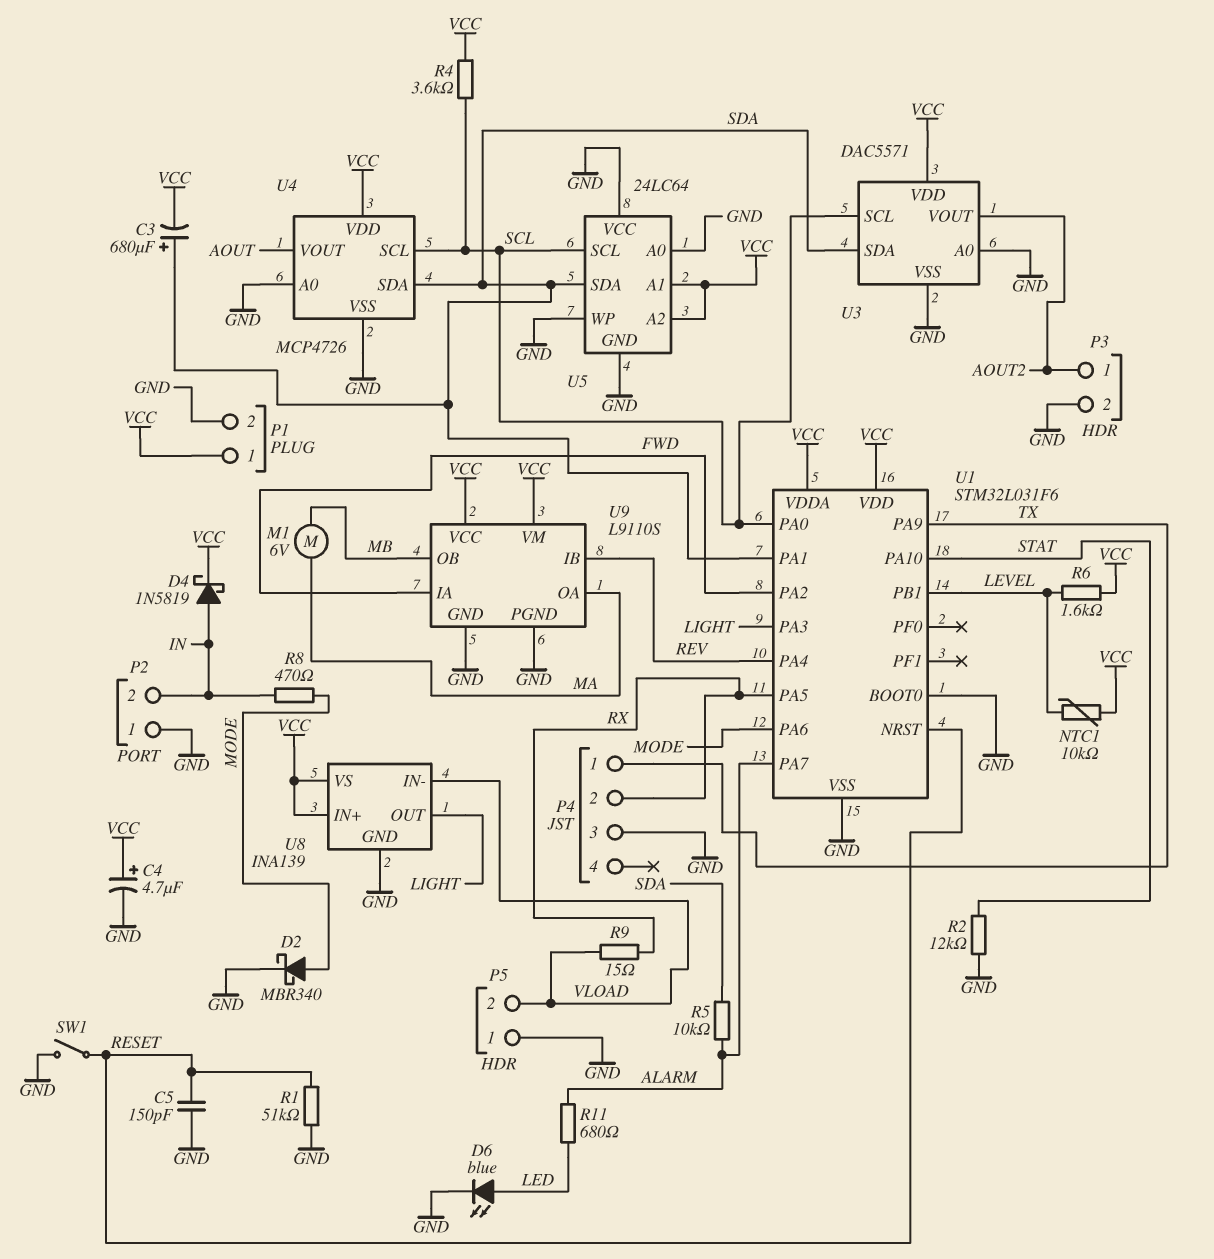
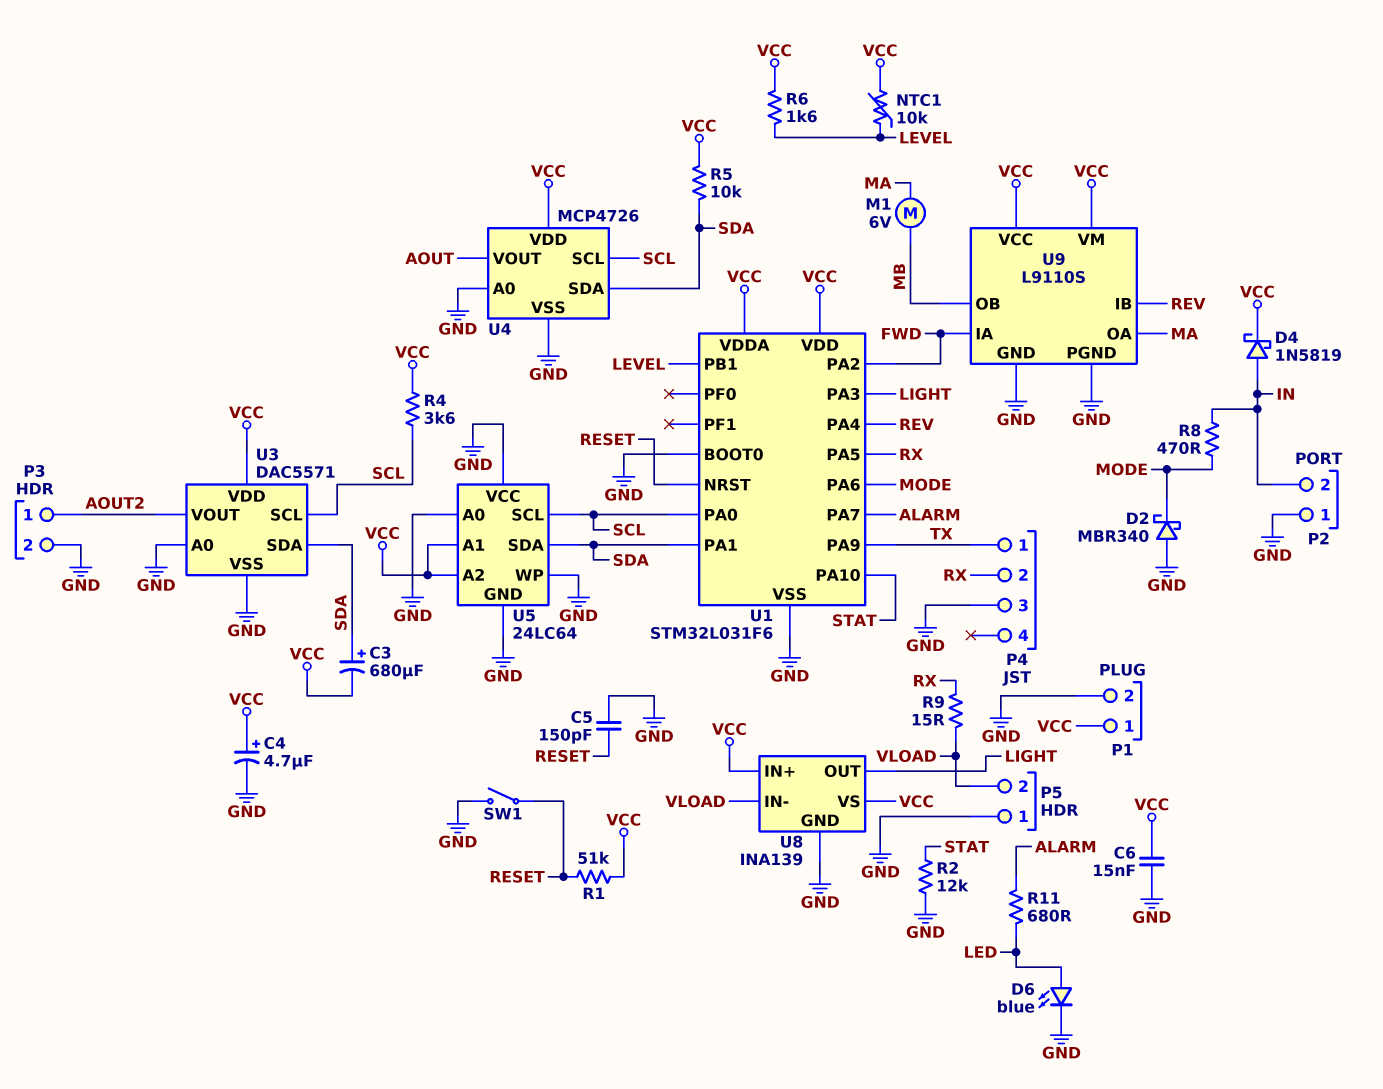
C6: none -> 15nF (GND, VCC)
D2: schottky MBR340 (A MODE, K GND) -> schottky MBR340 (A GND, K MODE)
R1: 51k (GND, RESET) -> 51k (RESET, VCC)
R5: 10k (ALARM, SDA) -> 10k (SDA, VCC)

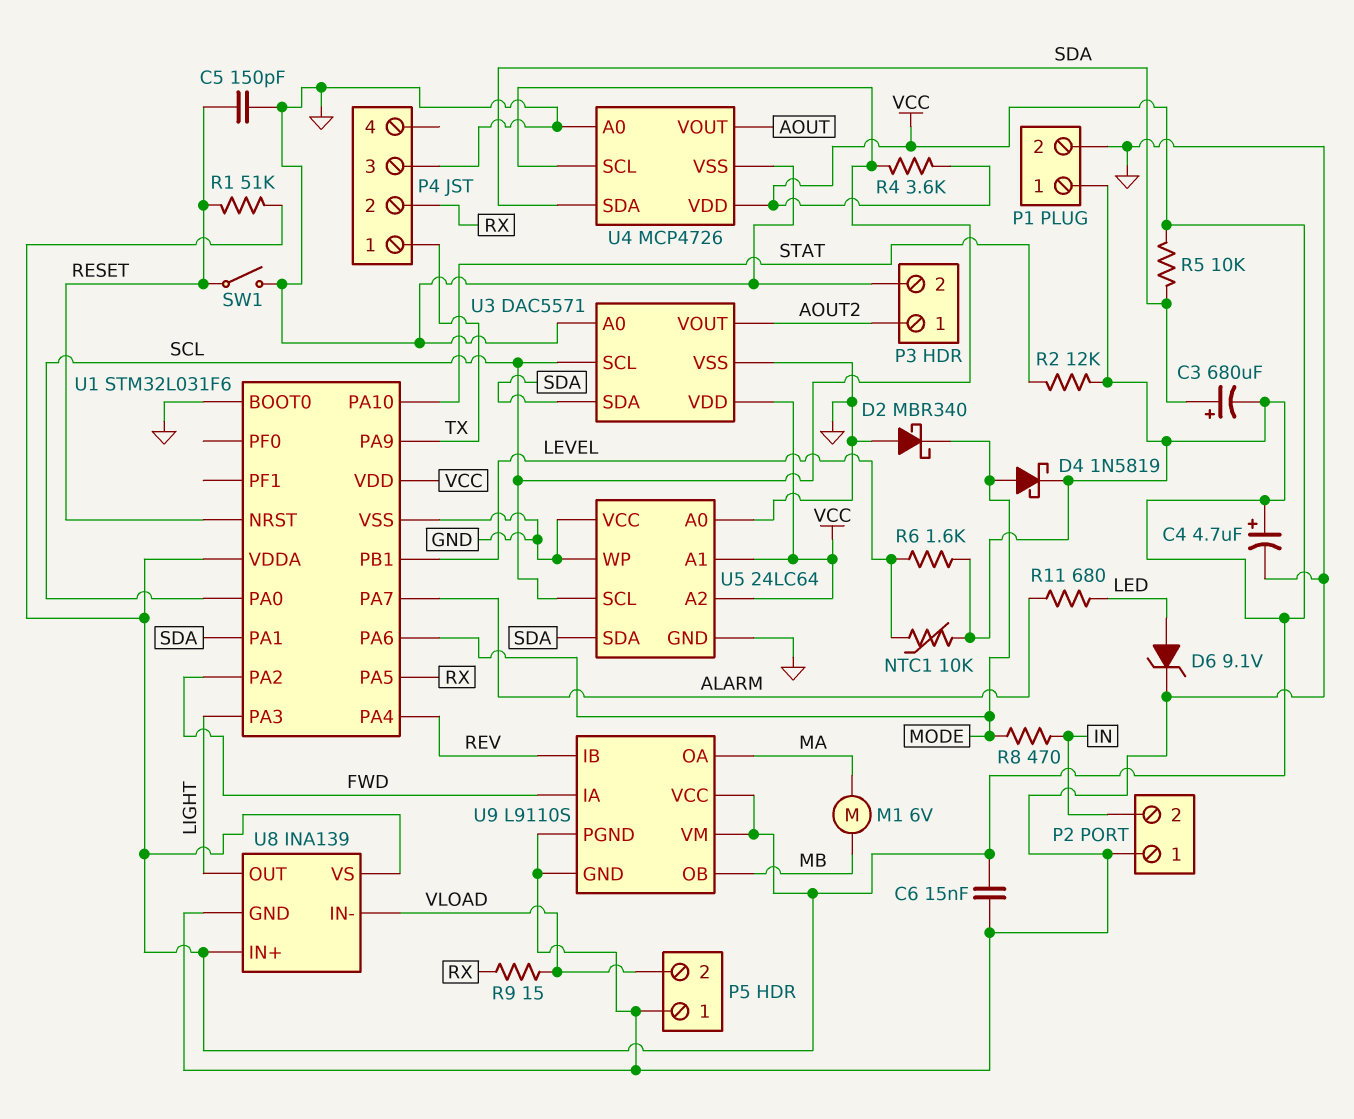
D4: schottky 1N5819 (A IN, K VCC) -> schottky 1N5819 (A MODE, K VCC)
D6: LED blue (A LED, K GND) -> zener 9.1V (A LED, K GND)
R2: 12k (GND, STAT) -> 12k (STAT, VCC)

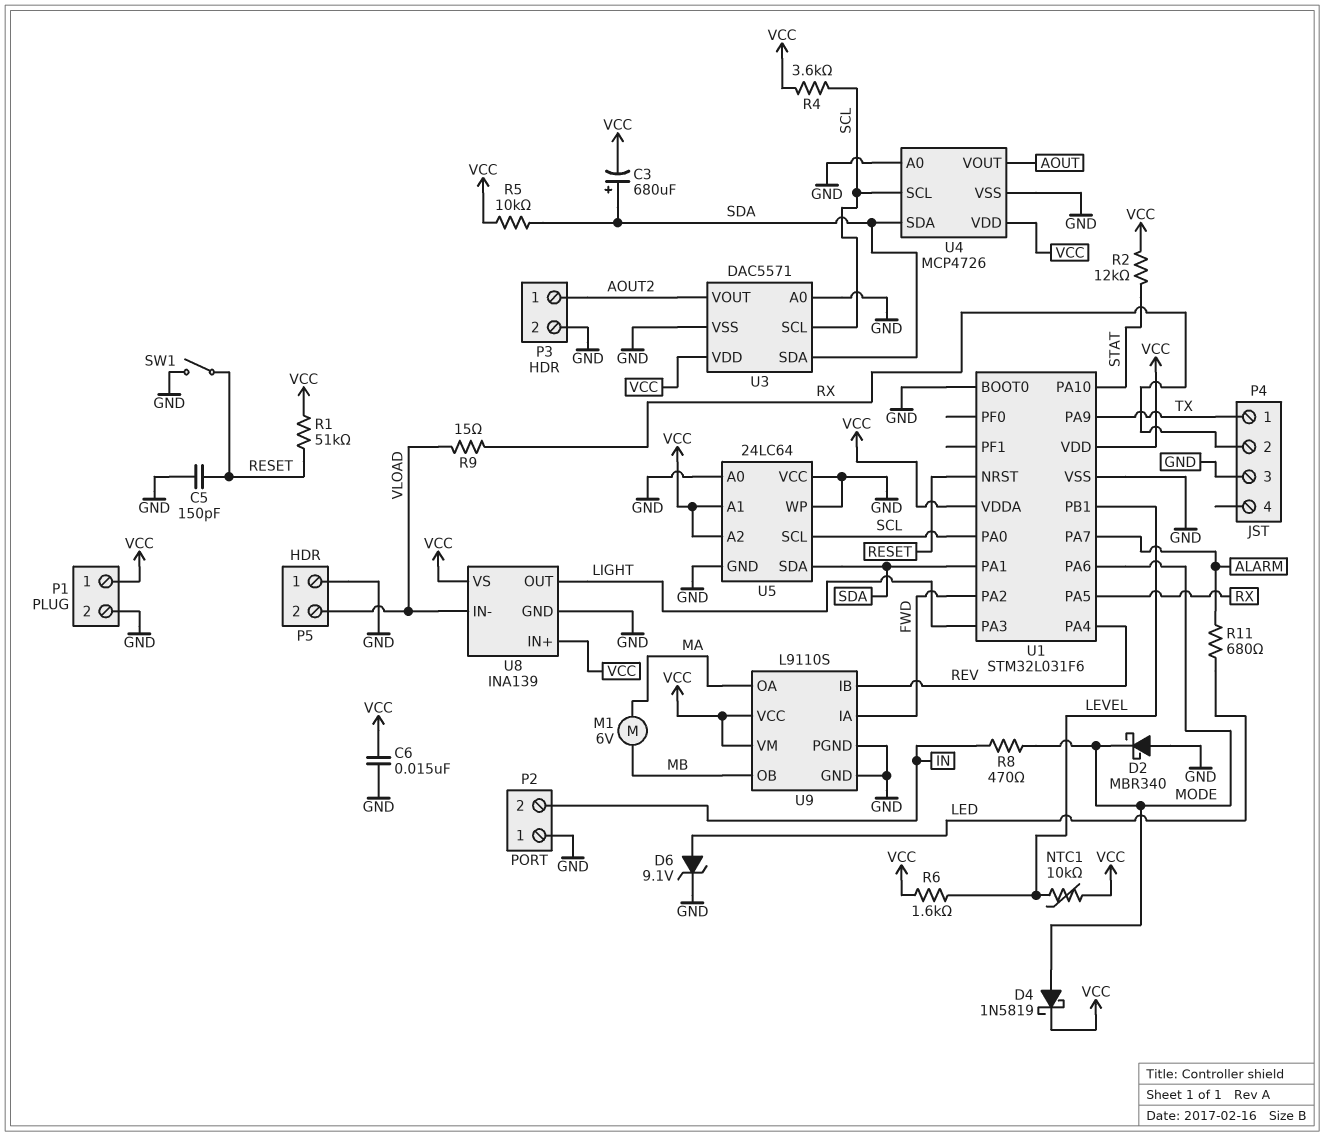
C4: 4.7uF (plus VCC, minus GND) -> none

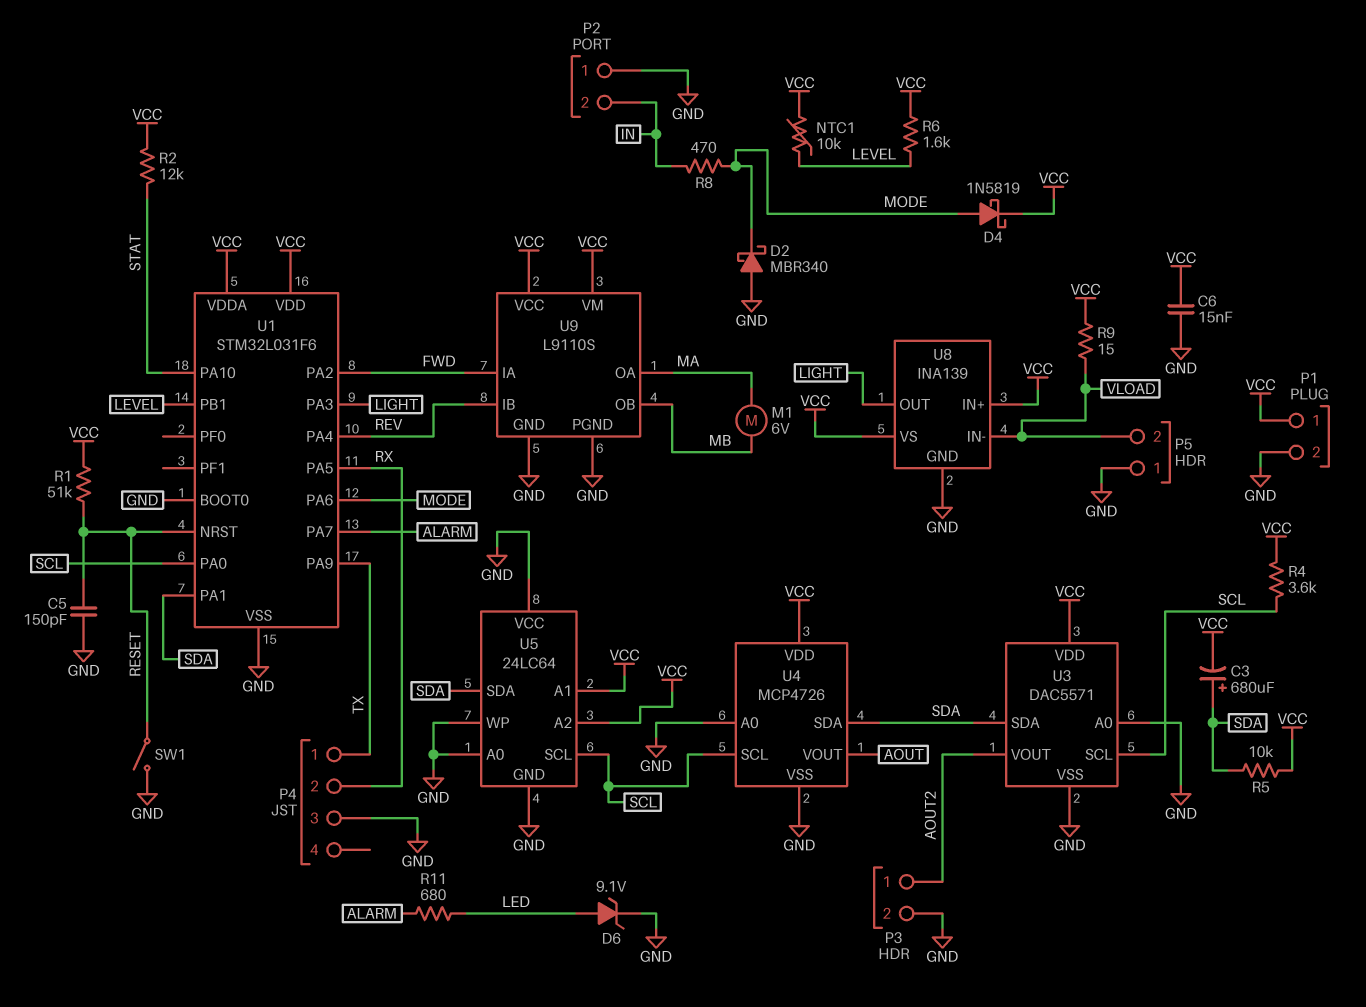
R9: 15 (RX, VLOAD) -> 15 (VCC, VLOAD)

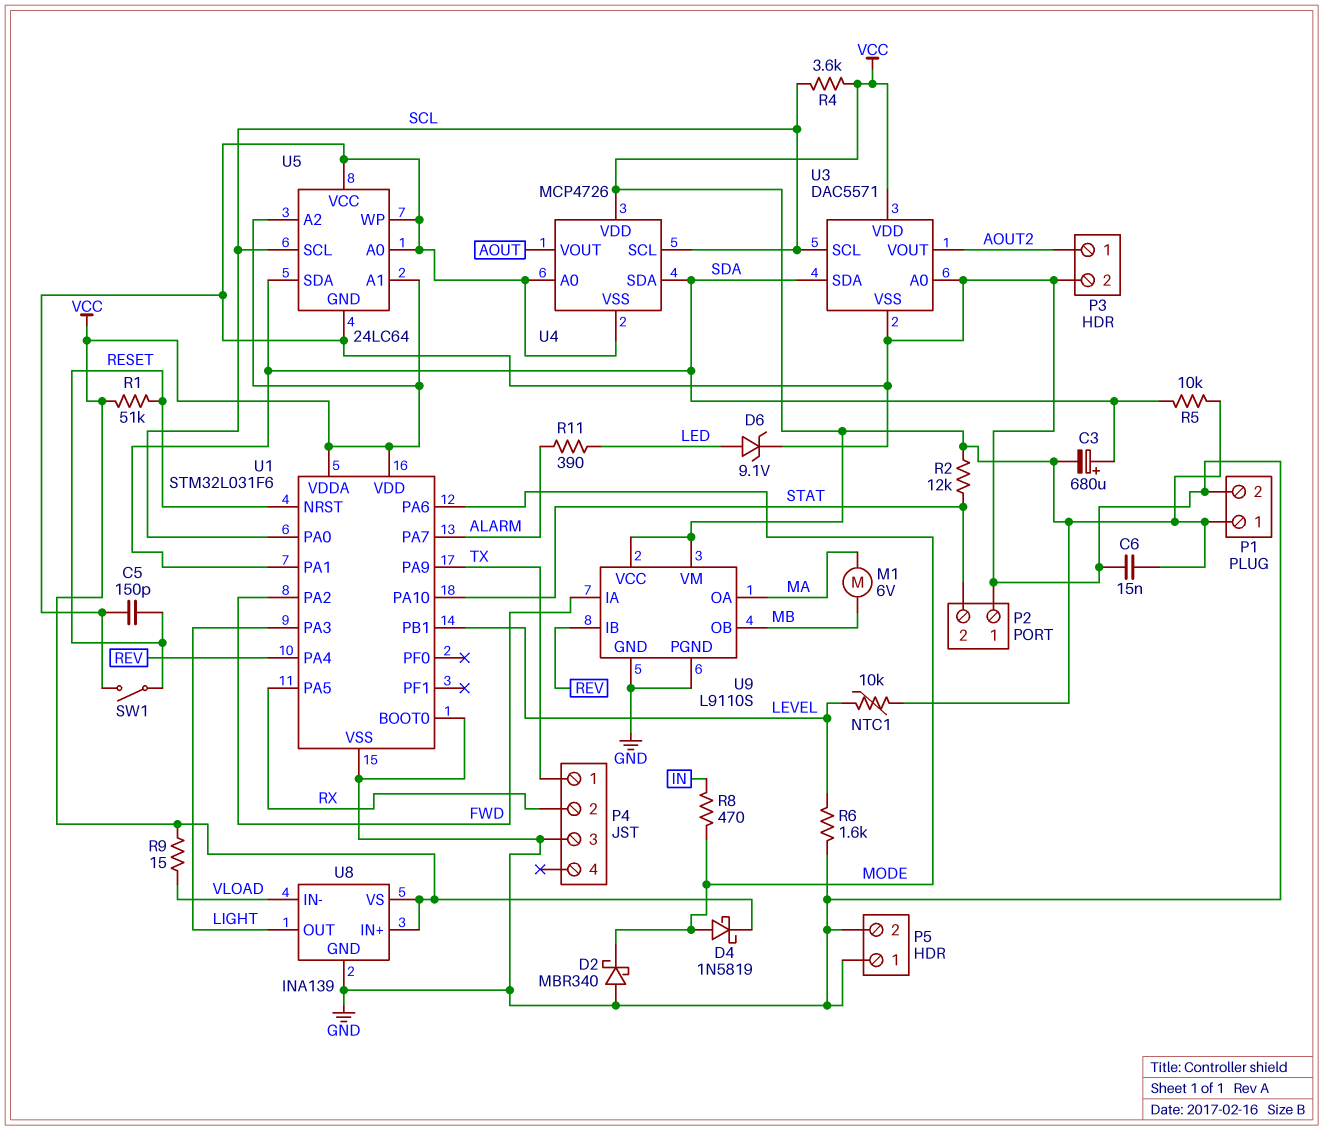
P2 pin 2: IN -> STAT
P5 pin 2: VLOAD -> GND
R6: 1.6k (LEVEL, VCC) -> 1.6k (GND, LEVEL)
R11: 680 (ALARM, LED) -> 390 (ALARM, LED)

